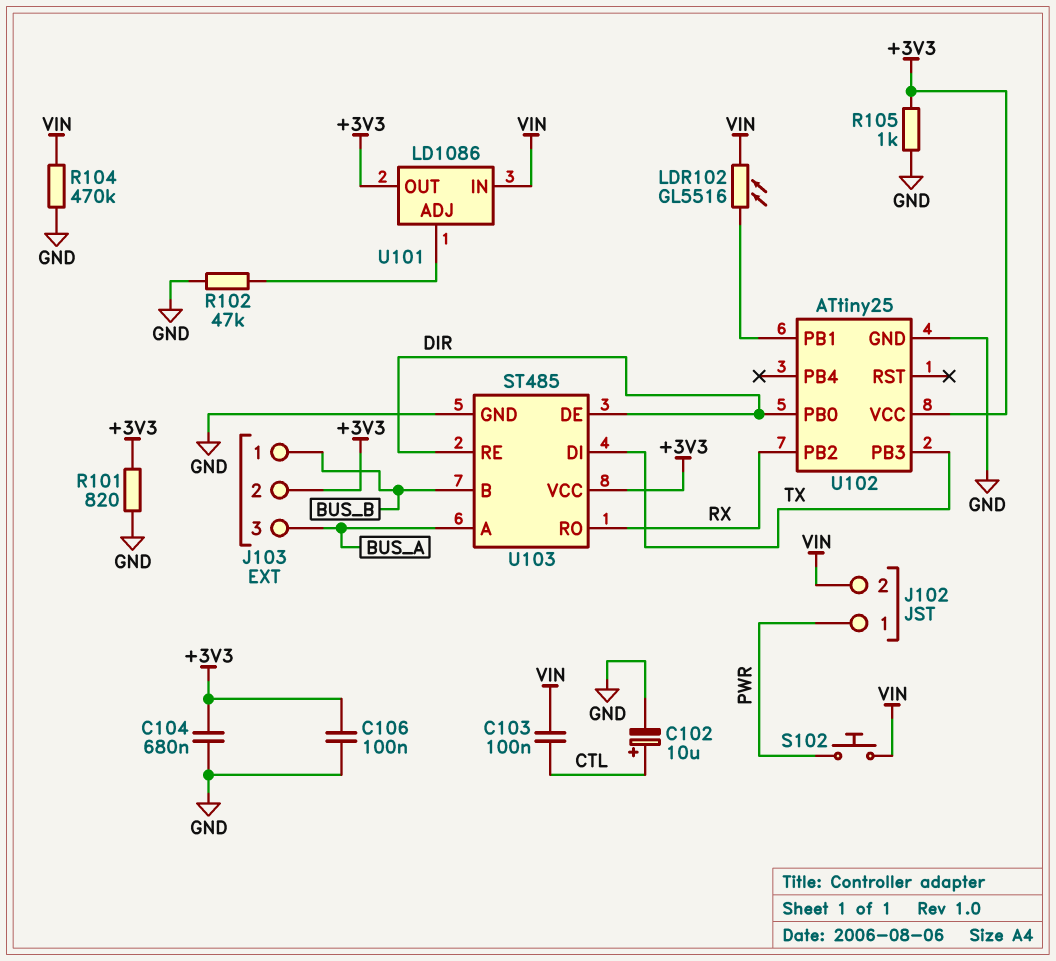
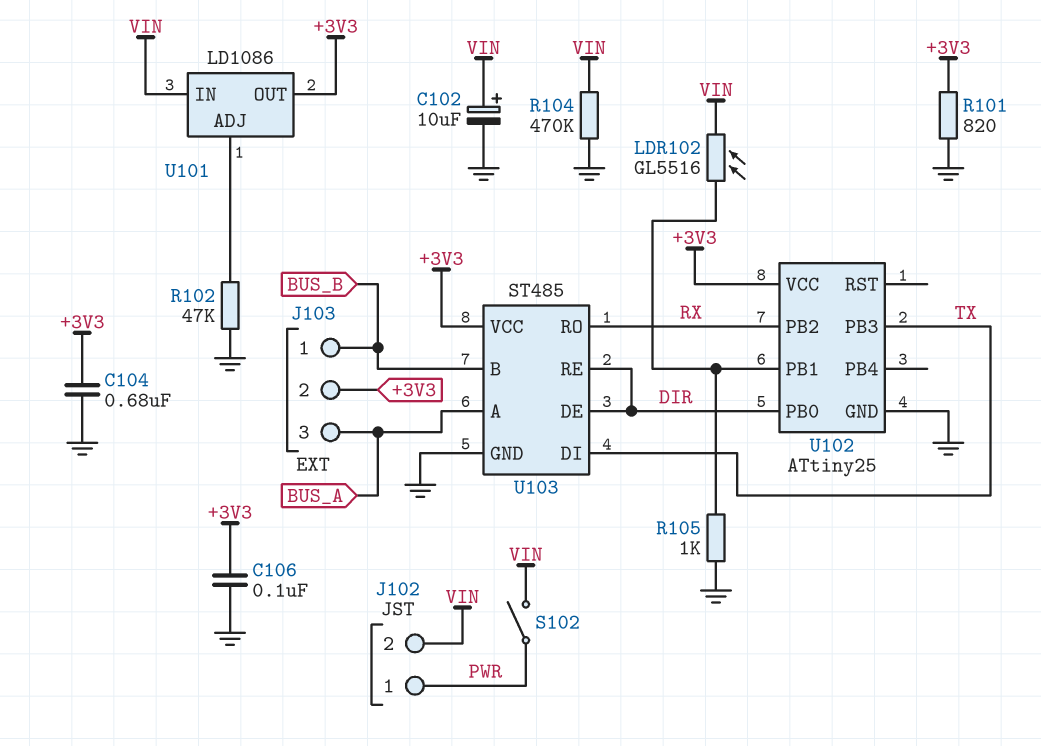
C102: 10uF (plus CTL, minus GND) -> 10uF (plus VIN, minus GND)
C103: 100nF (CTL, VIN) -> none
R105: 1k (+3V3, GND) -> 1k (GND, U102/PB1)
S102: button (PWR, VIN) -> switch (PWR, VIN)

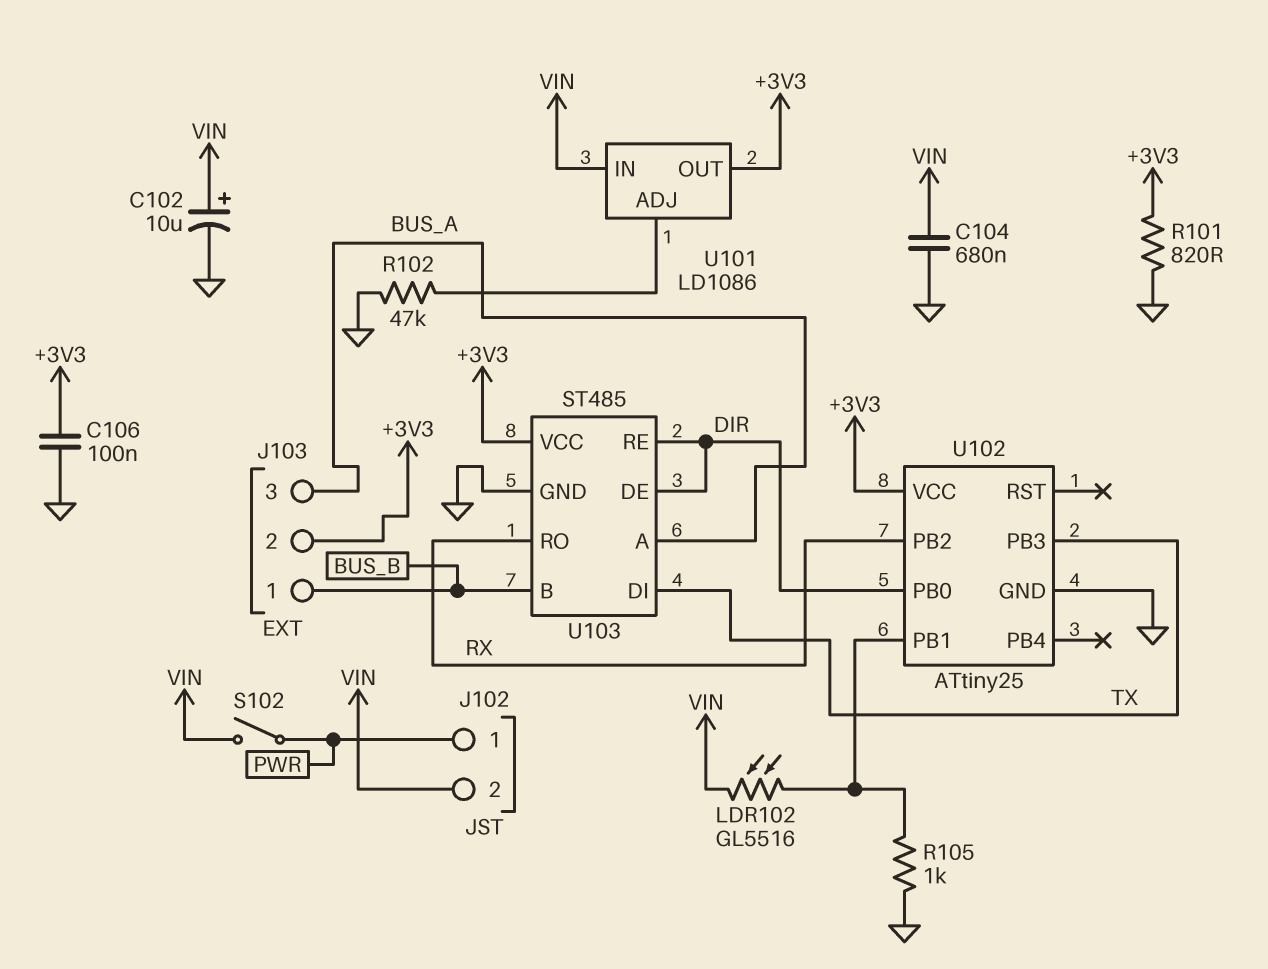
C104: 680nF (+3V3, GND) -> 680nF (GND, VIN)
R104: 470k (GND, VIN) -> none

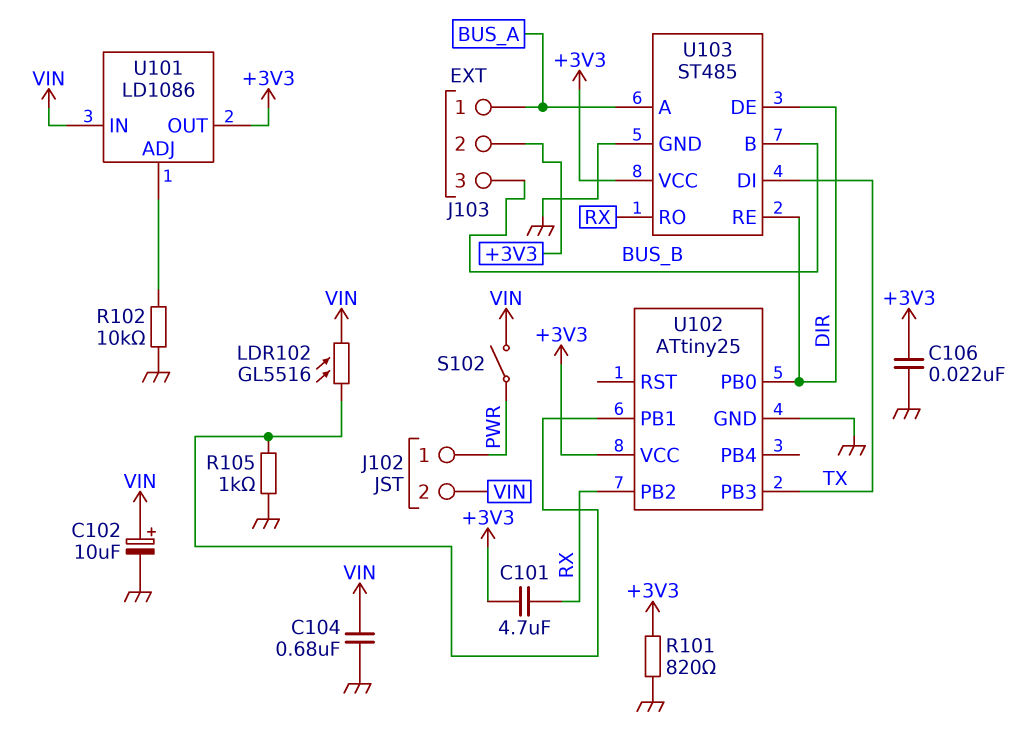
C101: none -> 4.7uF (+3V3, RX)
C106: 100nF (+3V3, GND) -> 22nF (+3V3, GND)
J103 pin 1: BUS_B -> BUS_A
J103 pin 3: BUS_A -> BUS_B
R102: 47k (GND, U101/ADJ) -> 10k (GND, U101/ADJ)

